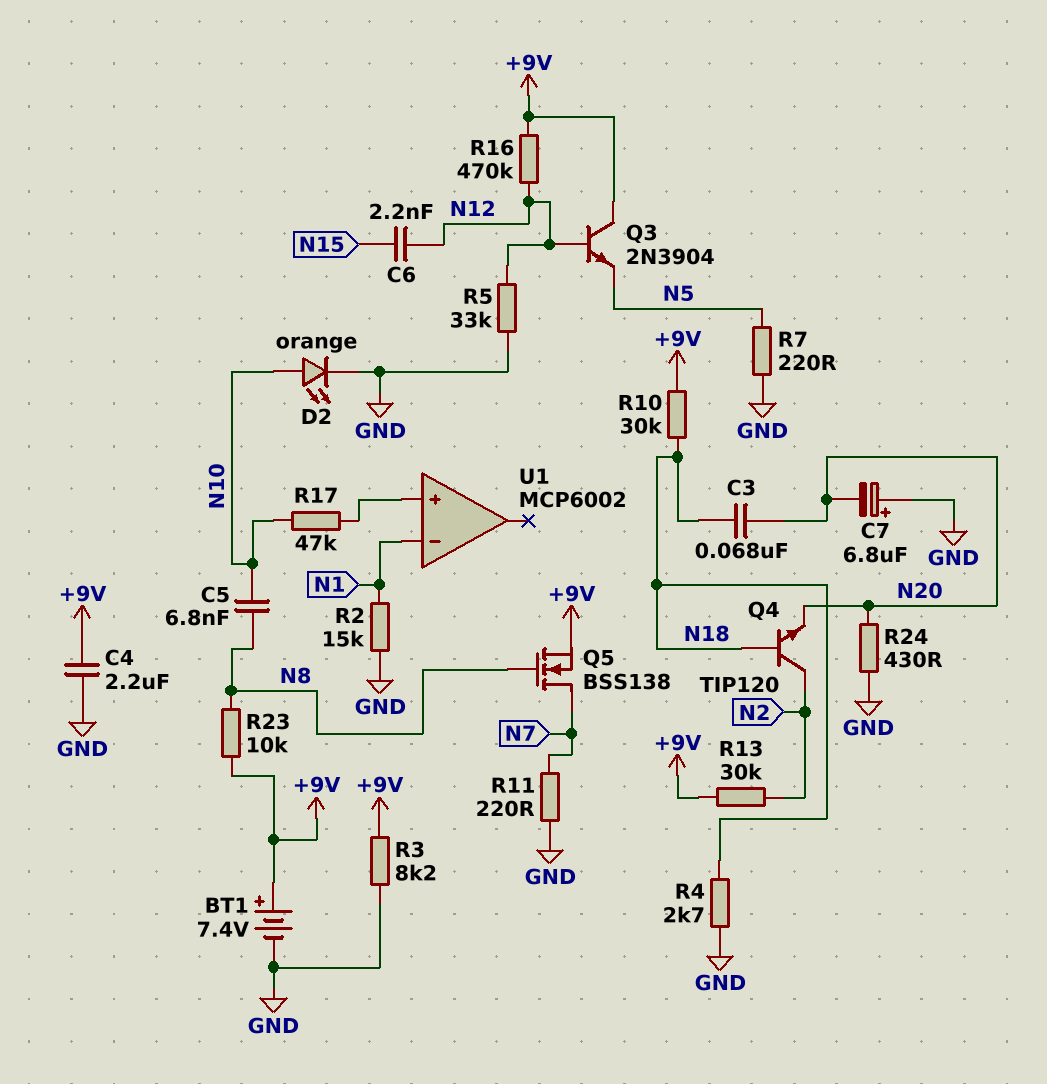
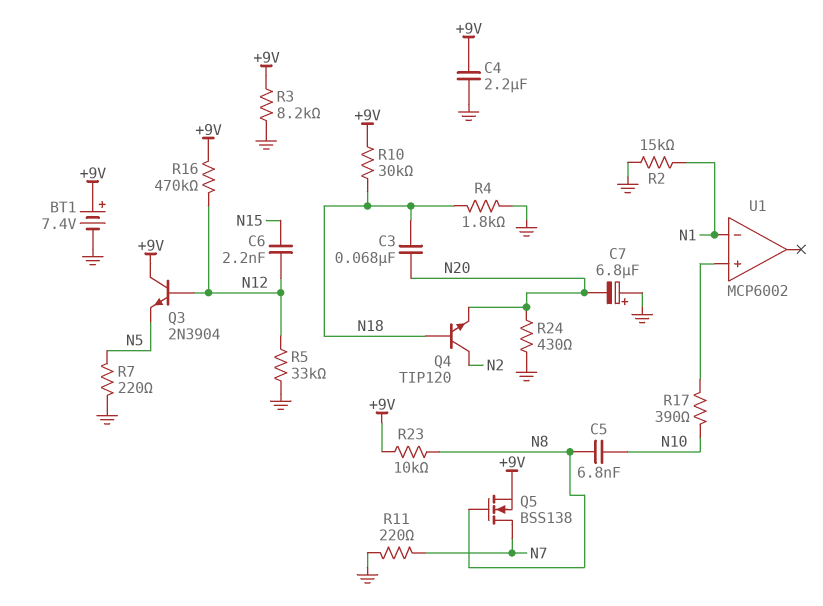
D2: LED orange (A N10, K GND) -> none
R4: 2.7k (GND, N18) -> 1.8k (GND, N18)
R13: 30k (+9V, N2) -> none
R17: 47k (N10, U1/in+) -> 390 (N10, U1/in+)

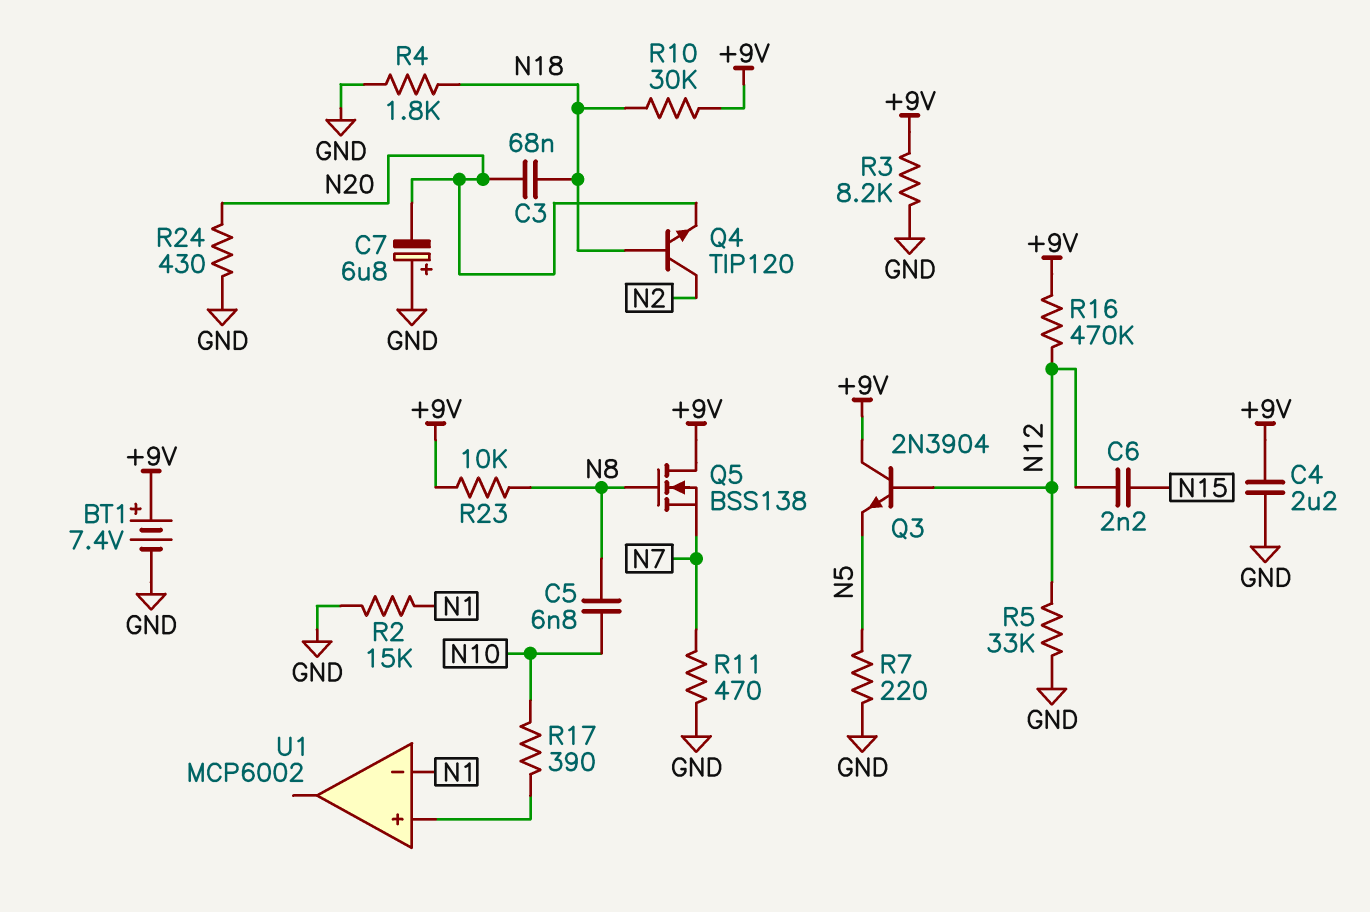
Q5: NMOS BSS138 (G N8, D N7, S +9V) -> NMOS BSS138 (G N8, D +9V, S N7)
R11: 220 (GND, N7) -> 470 (GND, N7)

